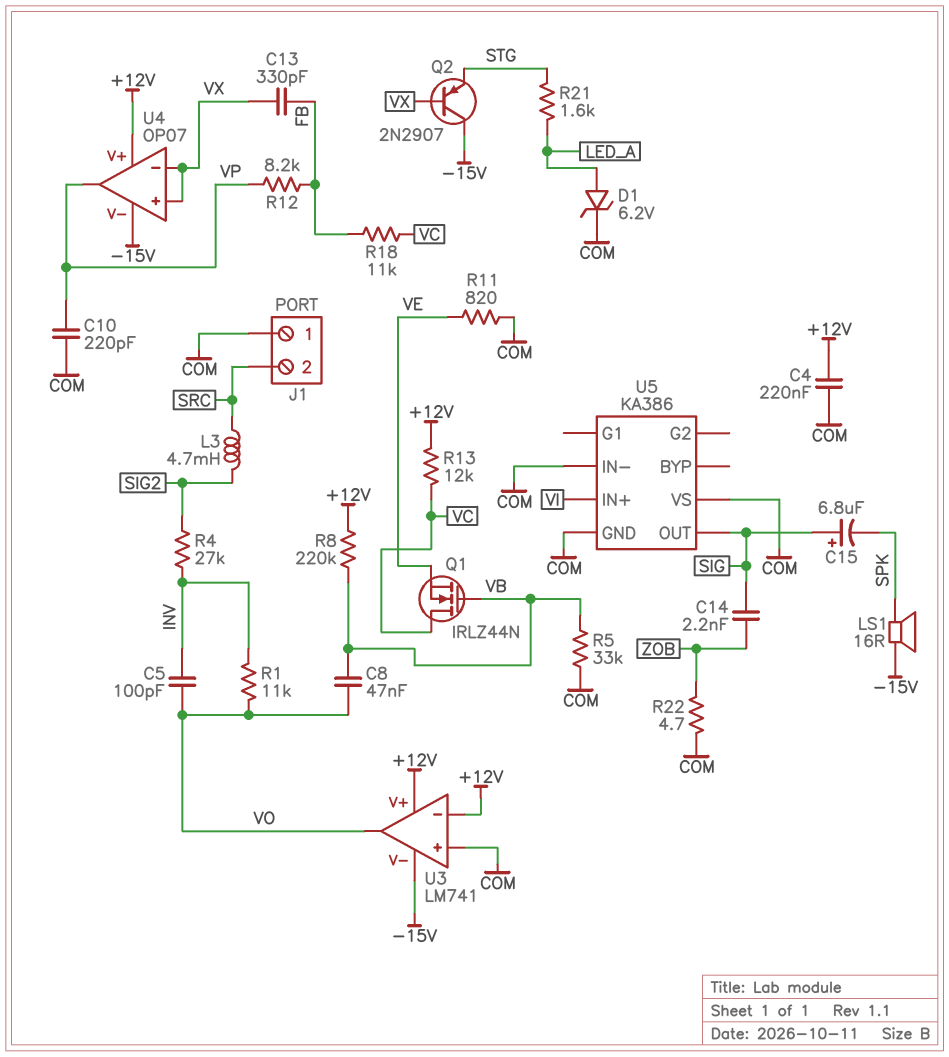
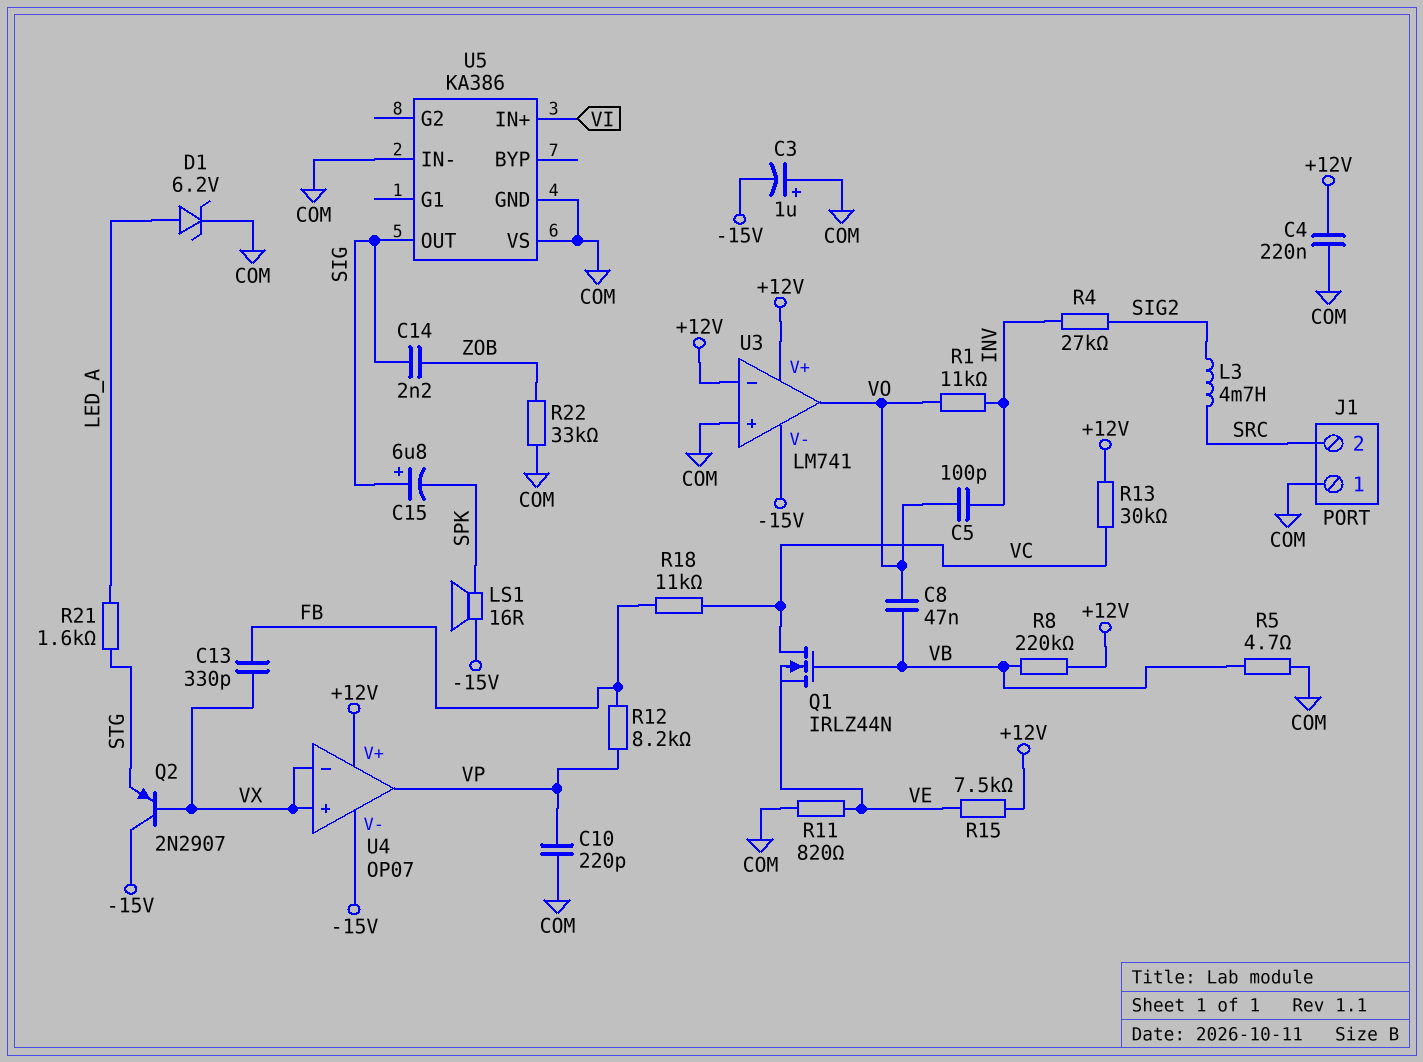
C3: none -> 1uF (plus COM, minus -15V)
R5: 33k (COM, VB) -> 4.7 (COM, VB)
R13: 12k (+12V, VC) -> 30k (+12V, VC)
R15: none -> 7.5k (+12V, VE)
R22: 4.7 (COM, ZOB) -> 33k (COM, ZOB)

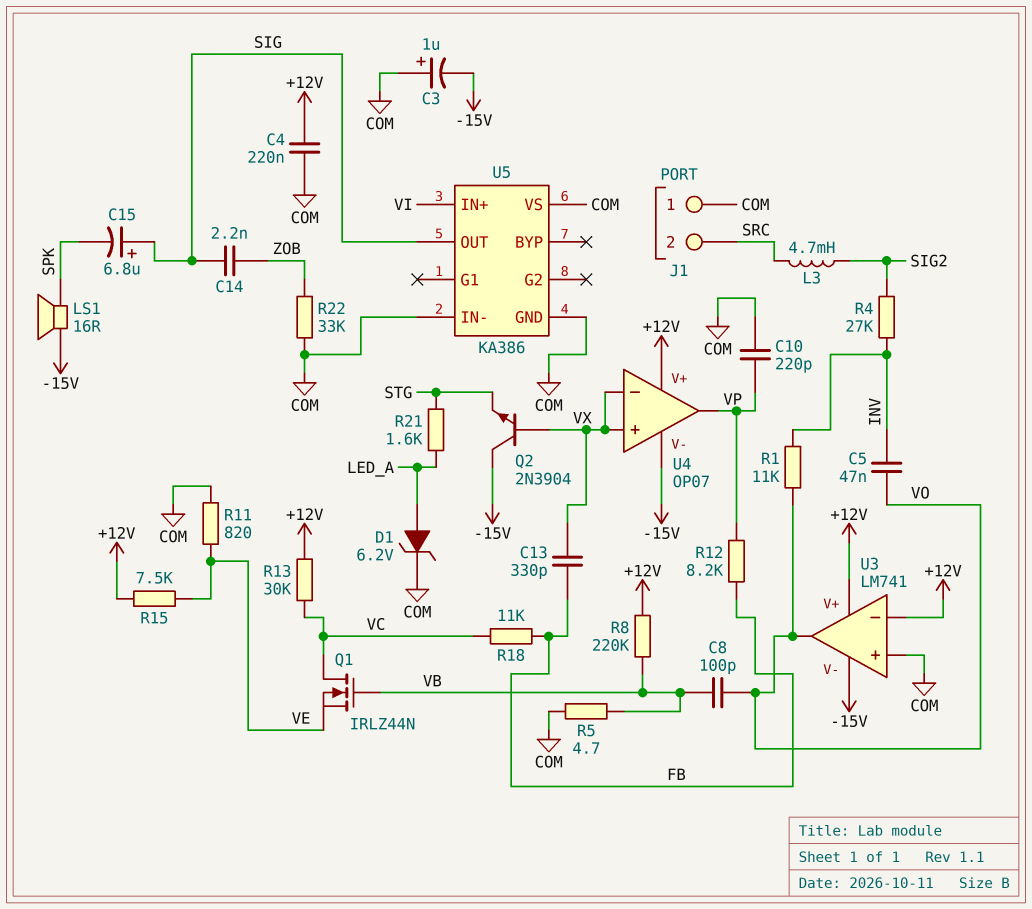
C5: 100pF (INV, VO) -> 47nF (INV, VO)
C8: 47nF (VB, VO) -> 100pF (VB, VO)
Q2: PNP 2N2907 (B VX, C -15V, E STG) -> NPN 2N3904 (B VX, C -15V, E STG)

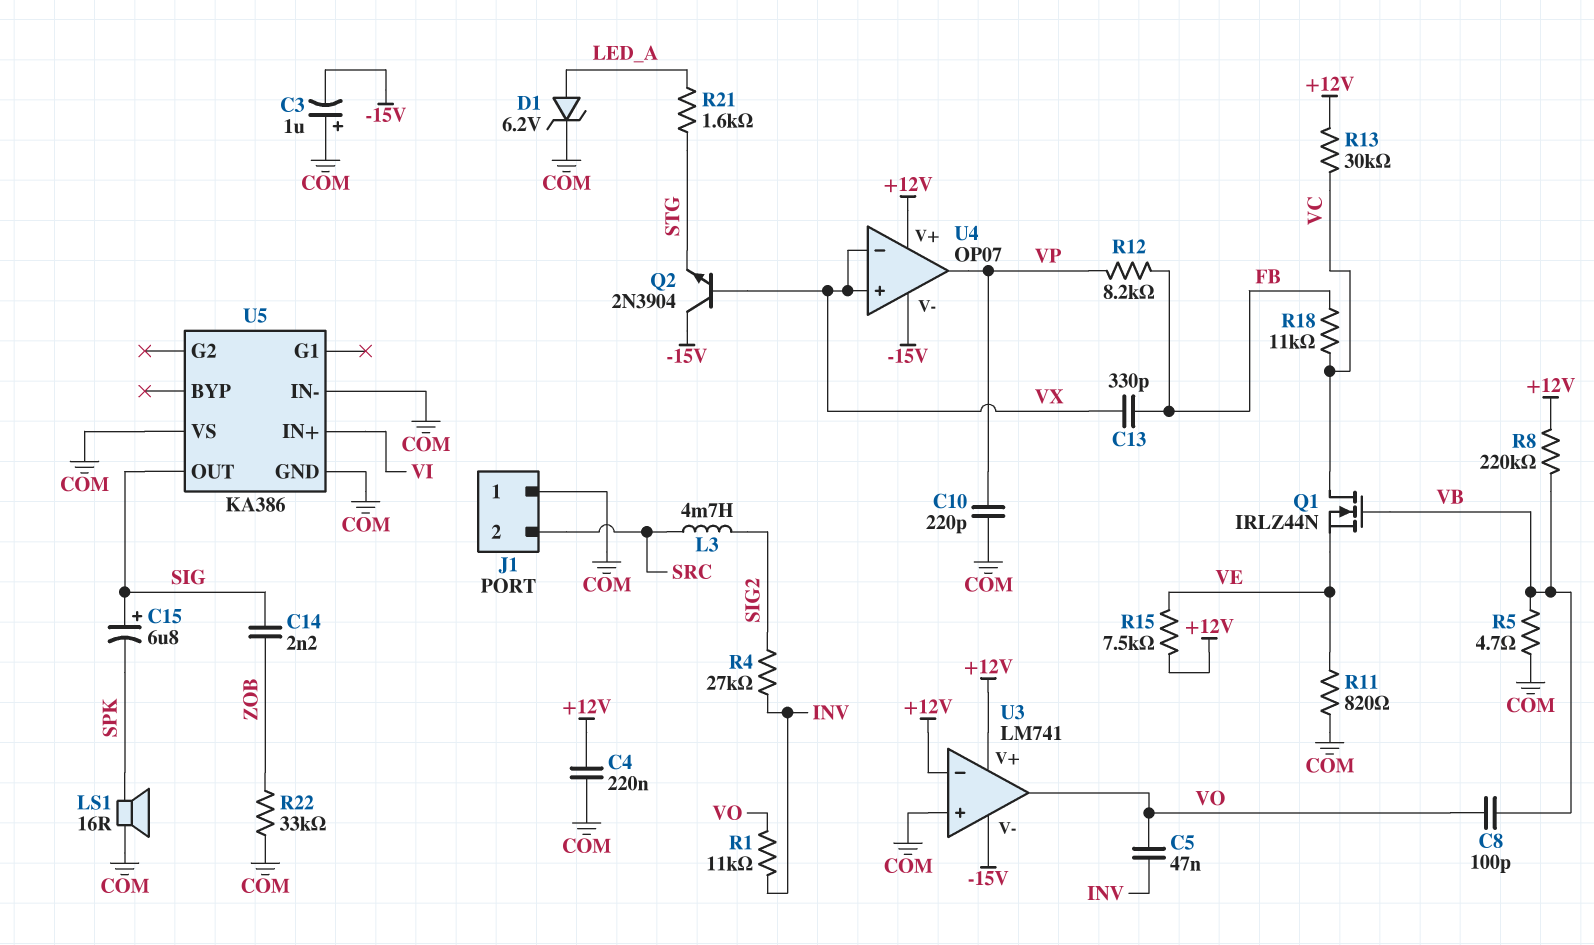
LS1: speaker 16R (-15V, SPK) -> speaker 16R (COM, SPK)

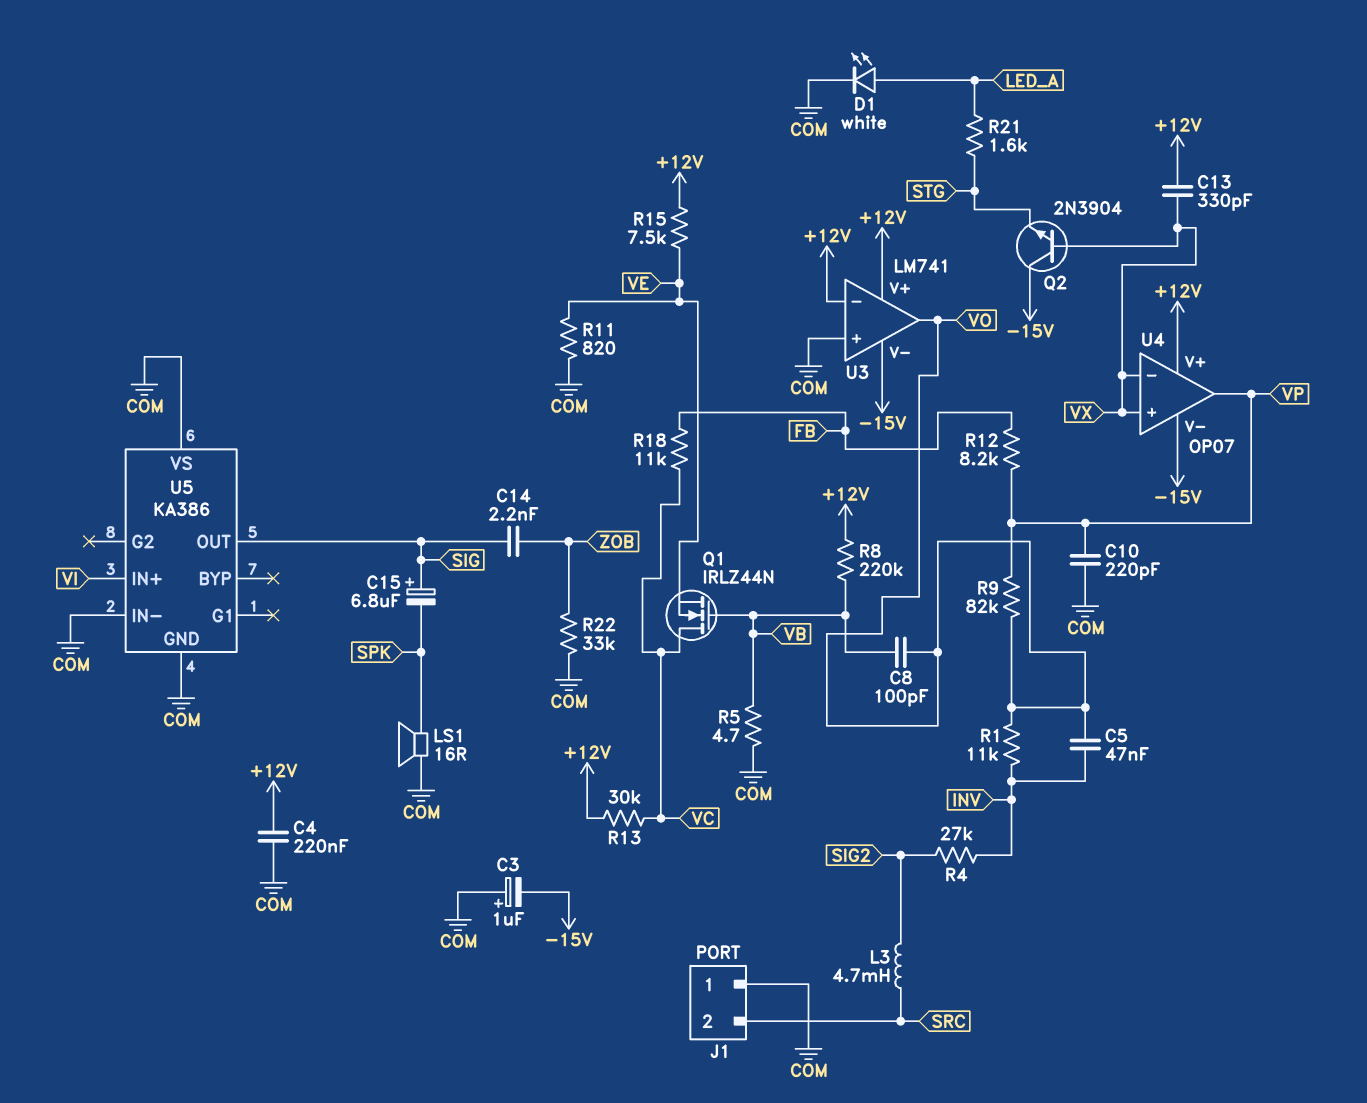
C13: 330pF (FB, VX) -> 330pF (+12V, VX)
D1: zener 6.2V (A LED_A, K COM) -> LED white (A LED_A, K COM)
R9: none -> 82k (VO, VP)

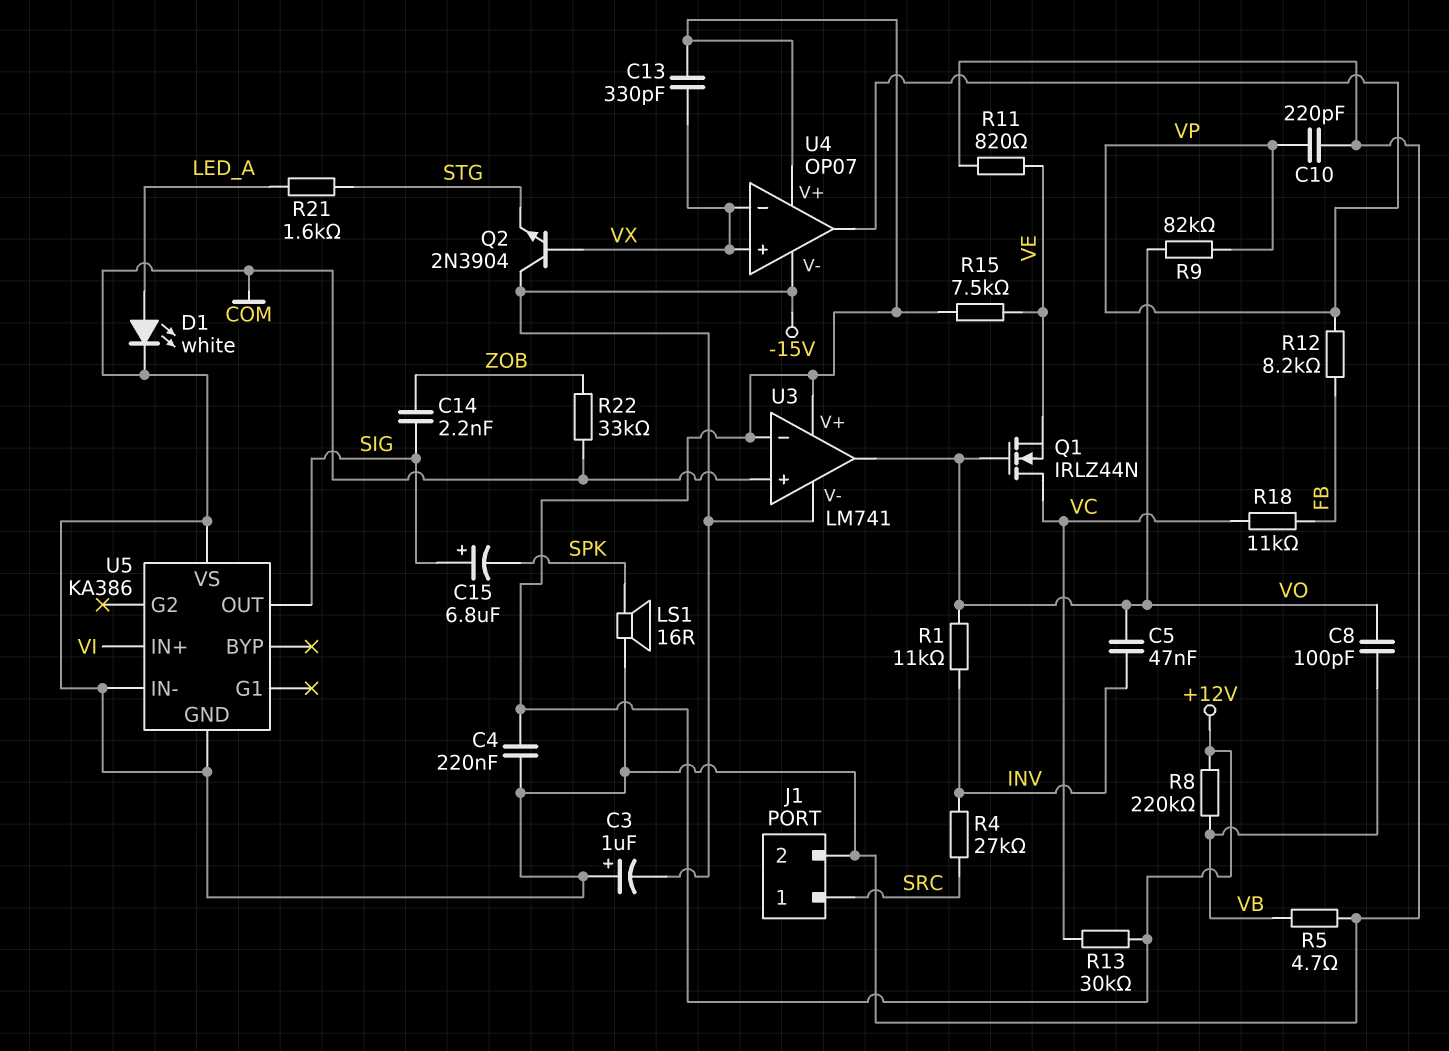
J1 pin 1: COM -> SRC
J1 pin 2: SRC -> COM
L3: 4.7mH (SIG2, SRC) -> none
Q1: NMOS IRLZ44N (G VB, D VC, S VE) -> NMOS IRLZ44N (G VO, D VC, S VE)
R4: 27k (INV, SIG2) -> 27k (INV, SRC)

